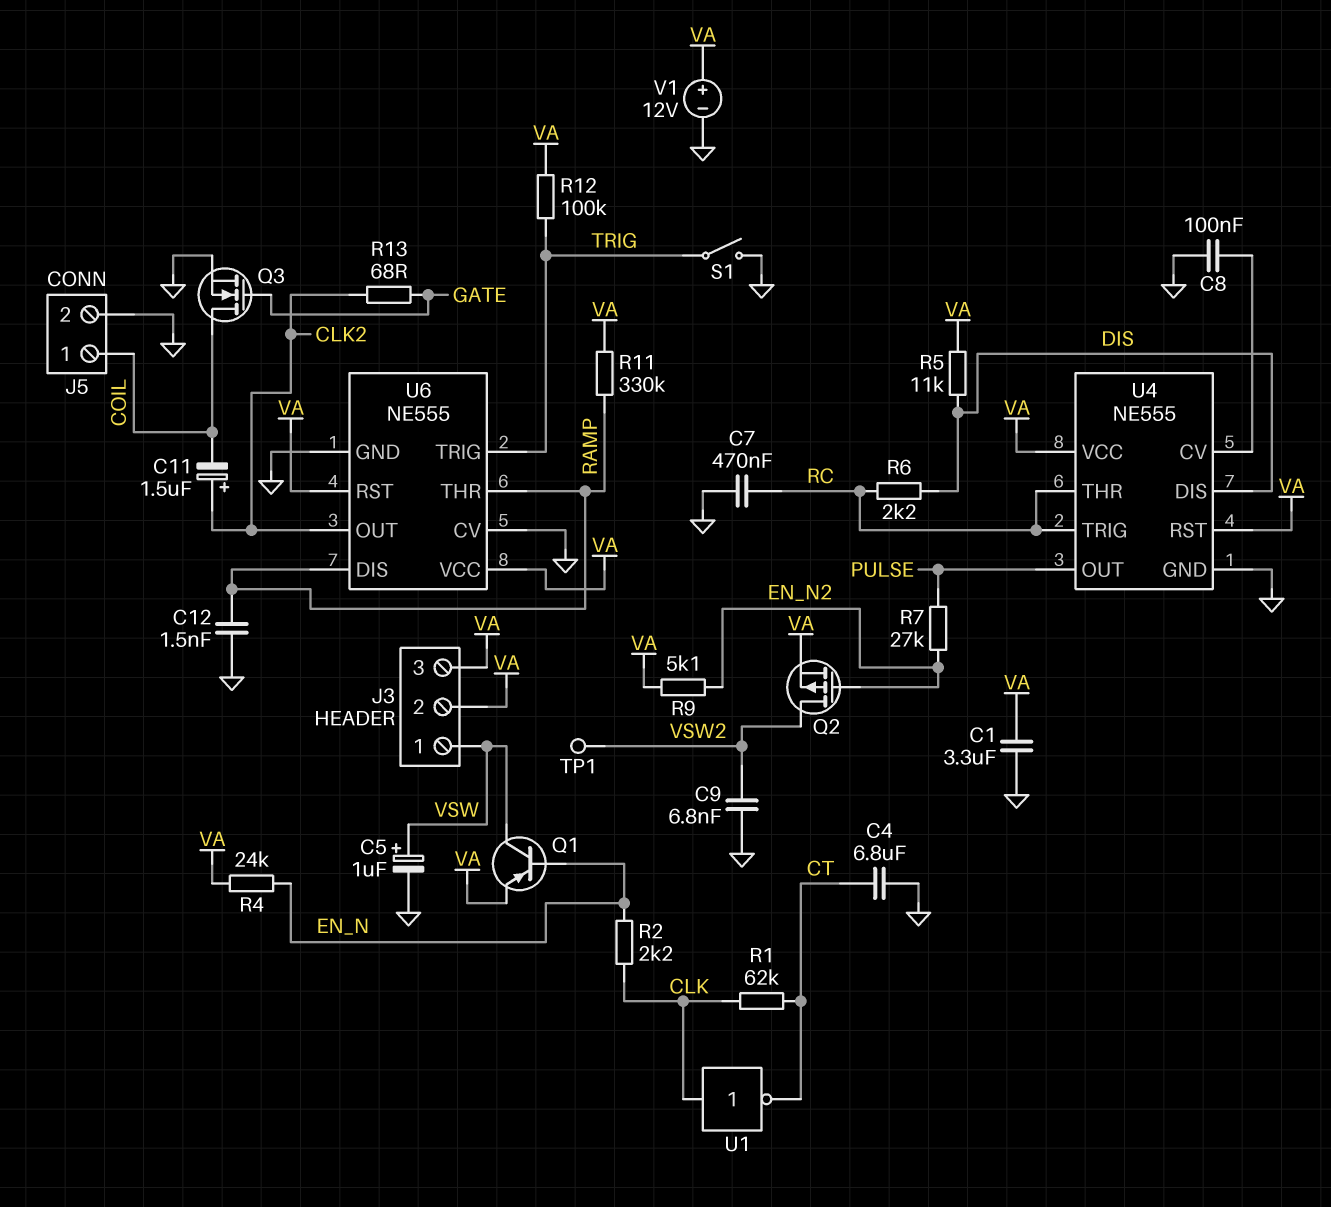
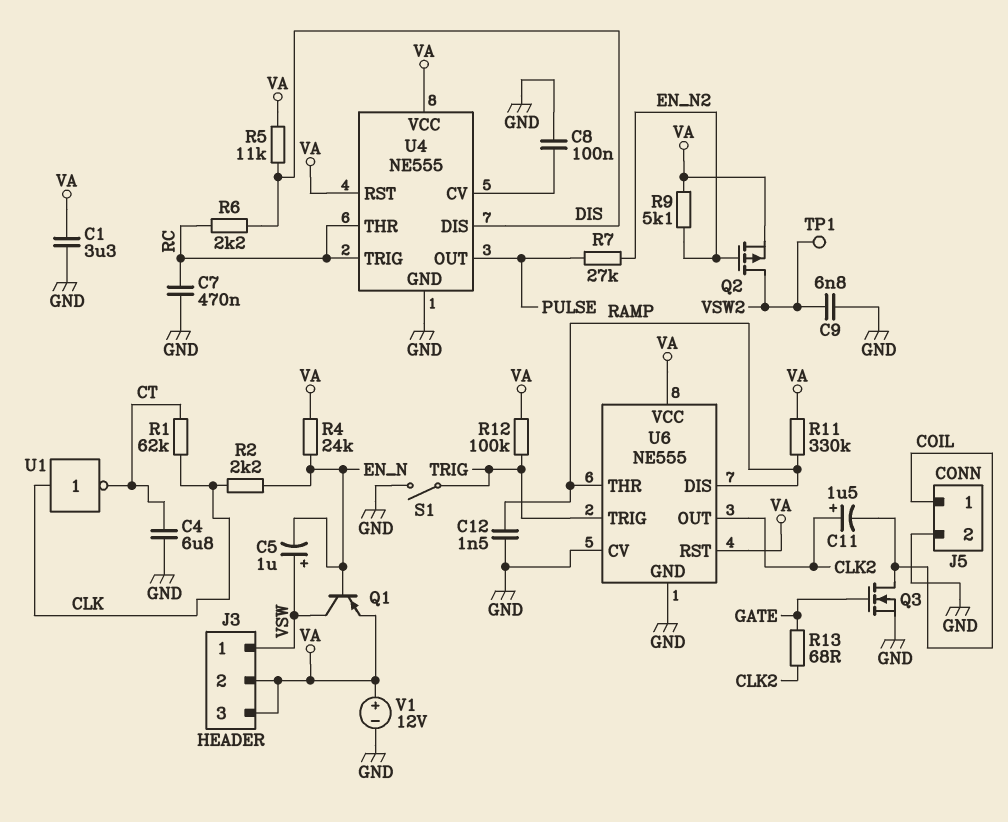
C5: 1uF (plus VSW, minus GND) -> 1uF (plus VSW, minus EN_N)

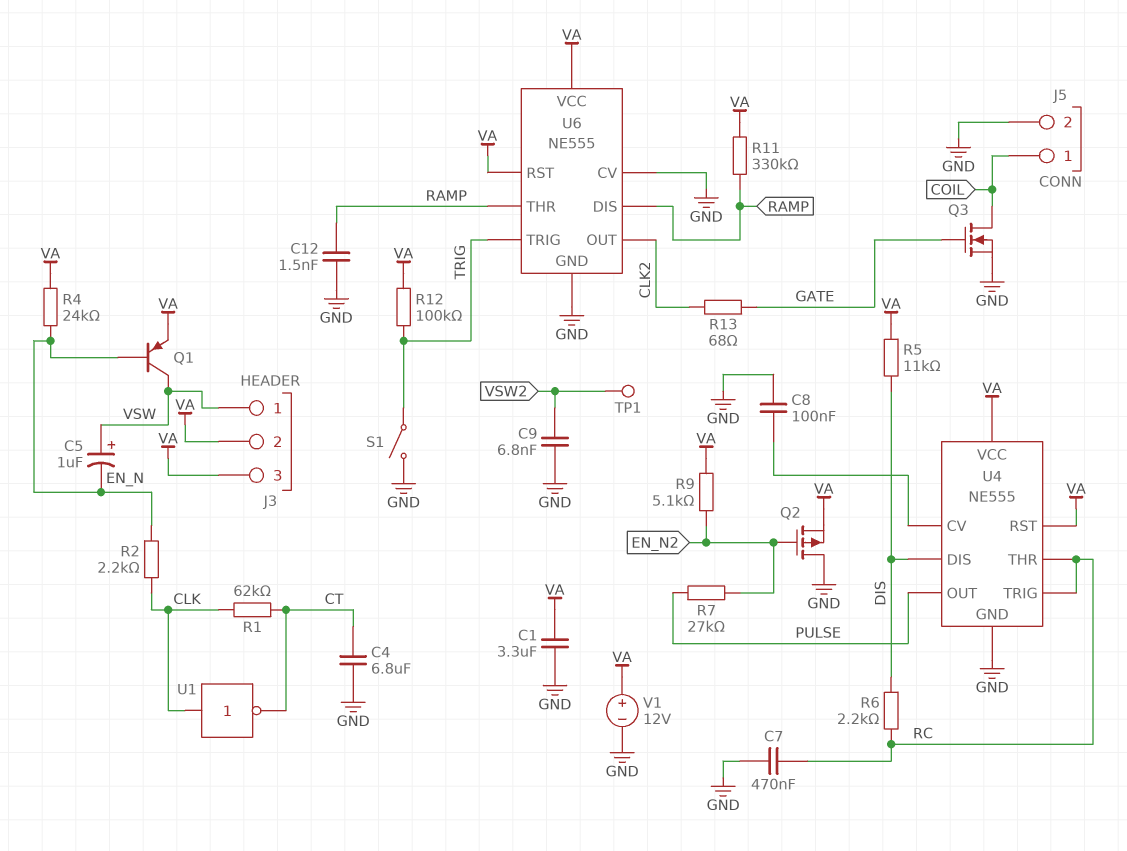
C11: 1.5uF (plus CLK2, minus COIL) -> none
Q2: PMOS (G EN_N2, D VSW2, S VA) -> PMOS (G EN_N2, D GND, S VA)

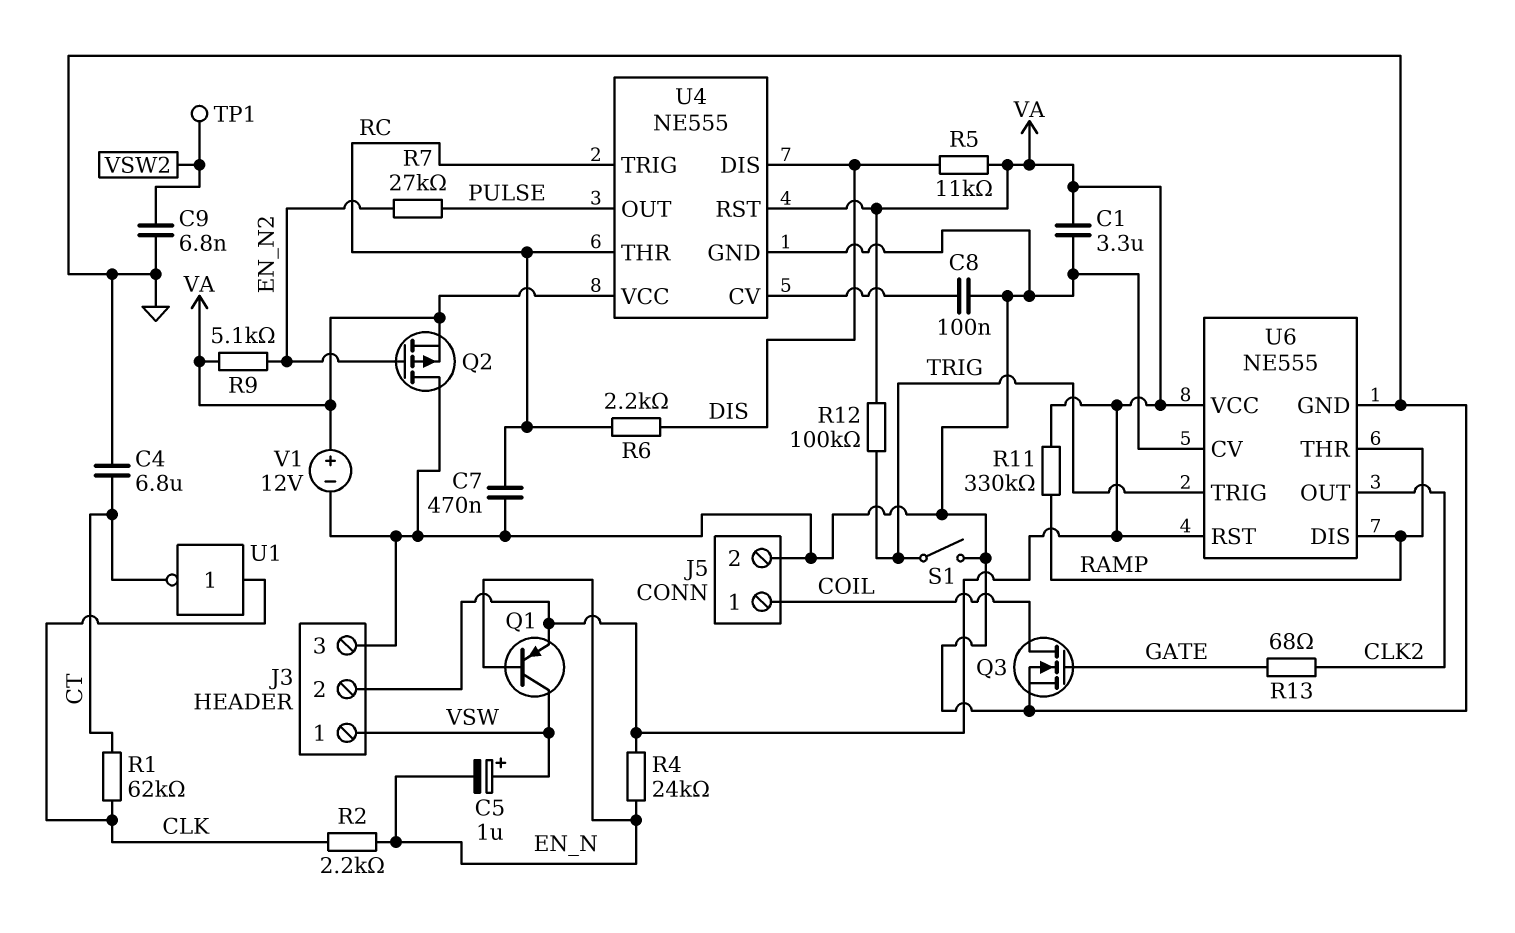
C12: 1.5nF (GND, RAMP) -> none
J3 pin 3: VA -> GND

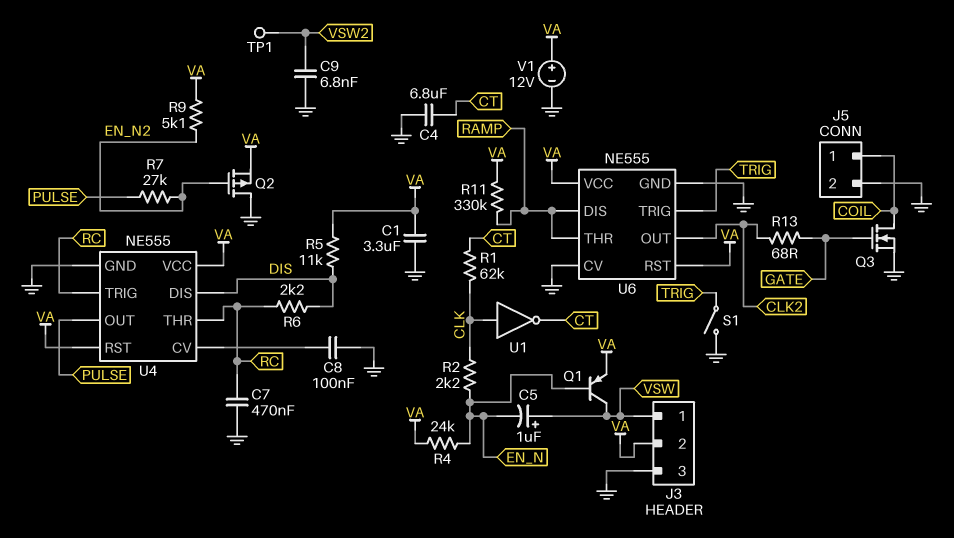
R12: 100k (TRIG, VA) -> none

